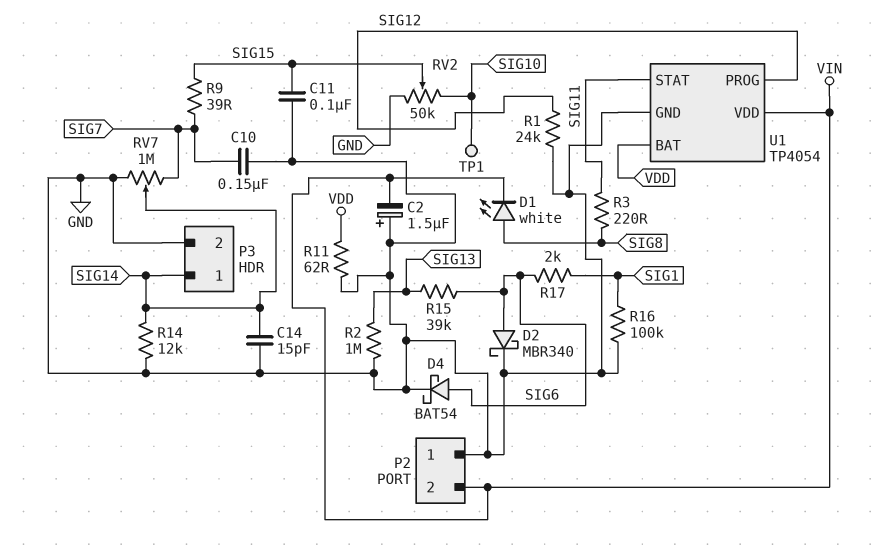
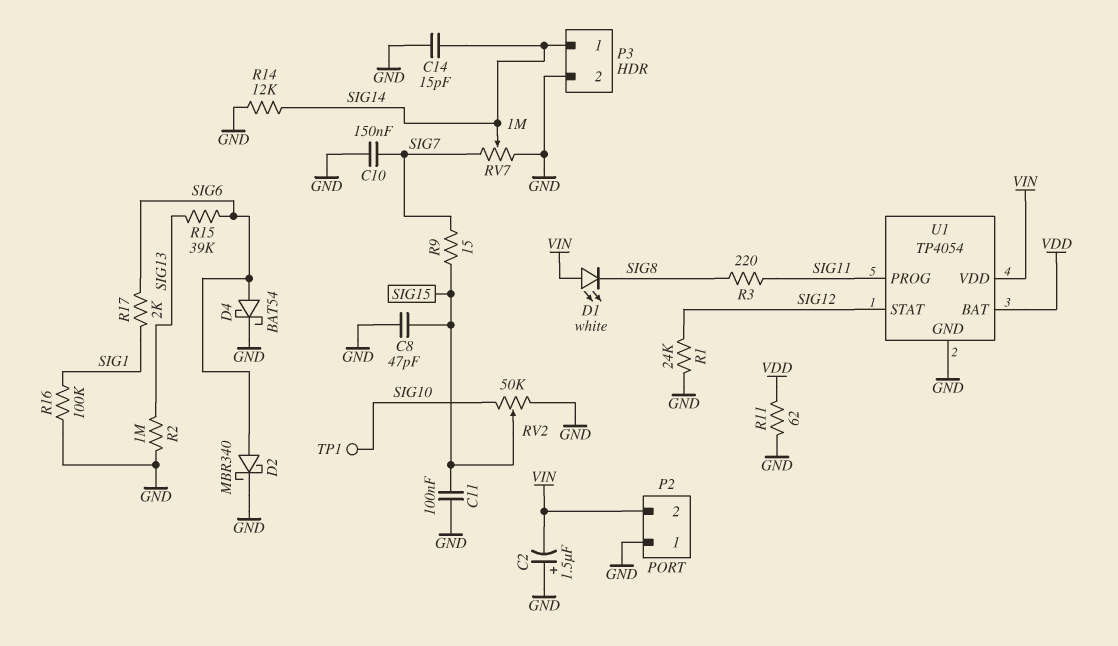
C8: none -> 47pF (GND, SIG15)
D1: LED white (A SIG8, K VIN) -> LED white (A VIN, K SIG8)
R9: 39 (SIG7, SIG15) -> 15 (SIG7, SIG15)
U1 pin PROG: SIG12 -> SIG11
U1 pin STAT: SIG11 -> SIG12

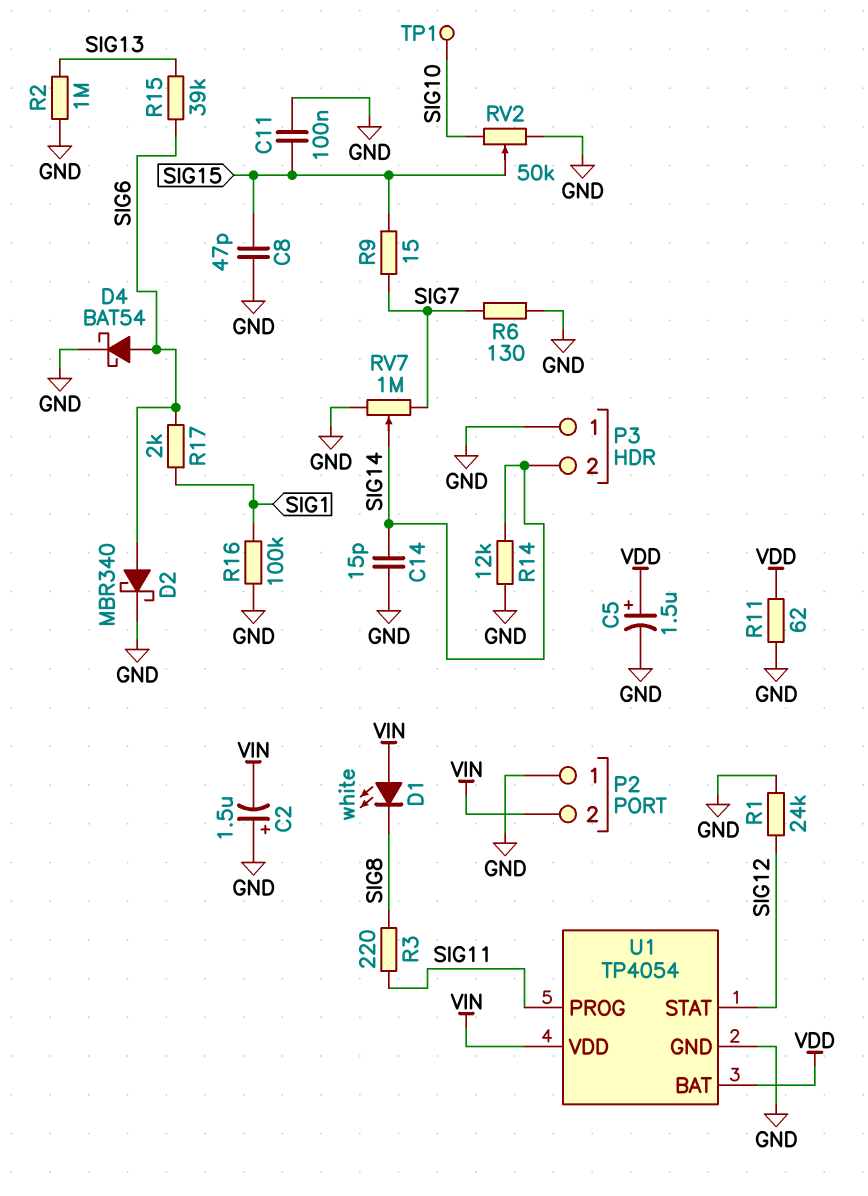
C5: none -> 1.5uF (plus VDD, minus GND)
C10: 150nF (GND, SIG7) -> none
P3 pin 1: SIG14 -> GND
P3 pin 2: GND -> SIG14
R6: none -> 130 (GND, SIG7)

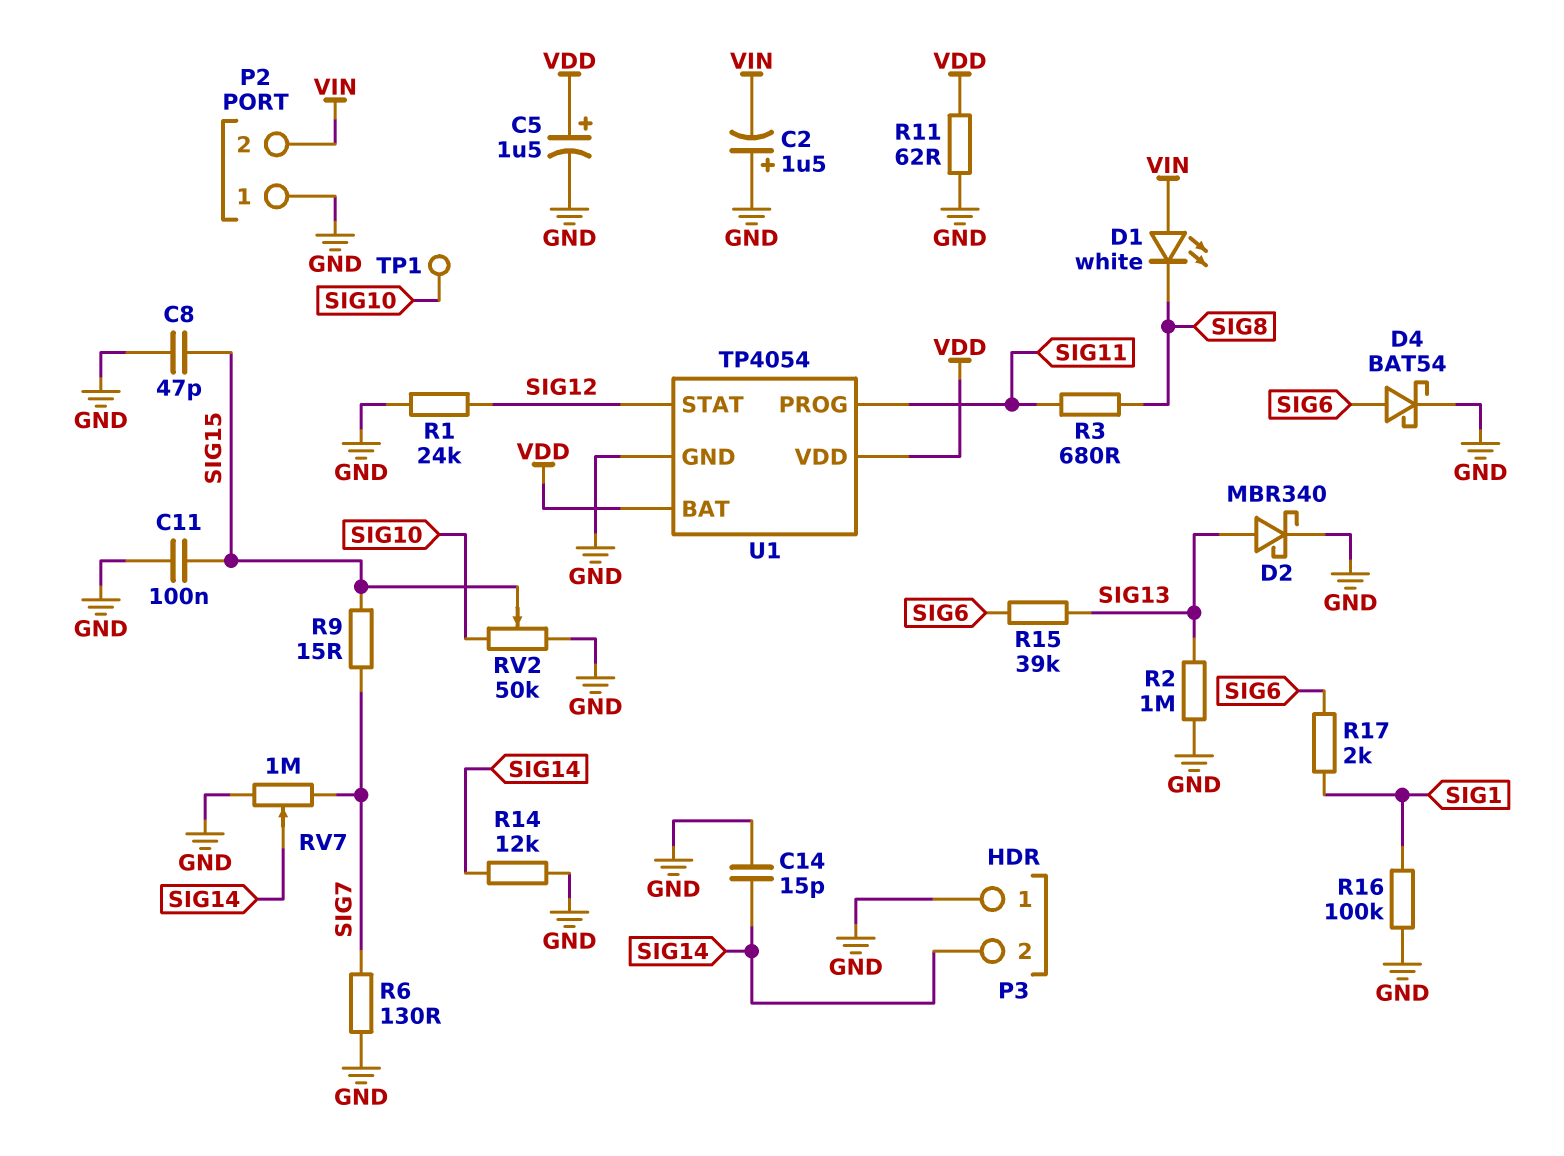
D2: schottky MBR340 (A SIG6, K GND) -> schottky MBR340 (A SIG13, K GND)
R3: 220 (SIG8, SIG11) -> 680 (SIG8, SIG11)
U1 pin VDD: VIN -> VDD

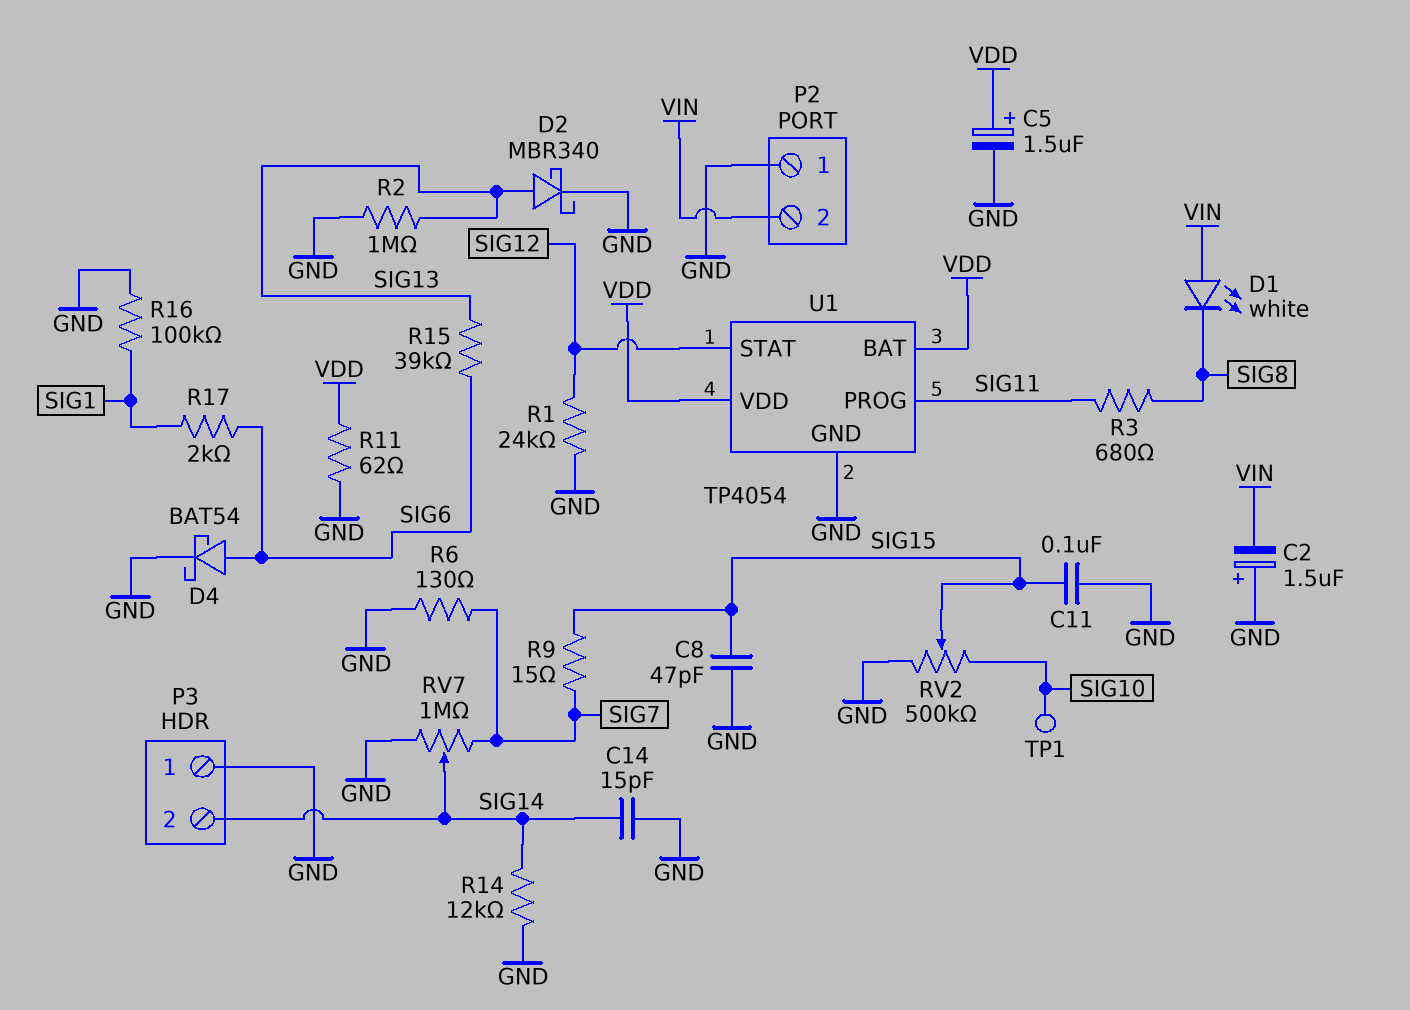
RV2: 50k (GND, SIG10, wiper SIG15) -> 500k (GND, SIG10, wiper SIG15)

